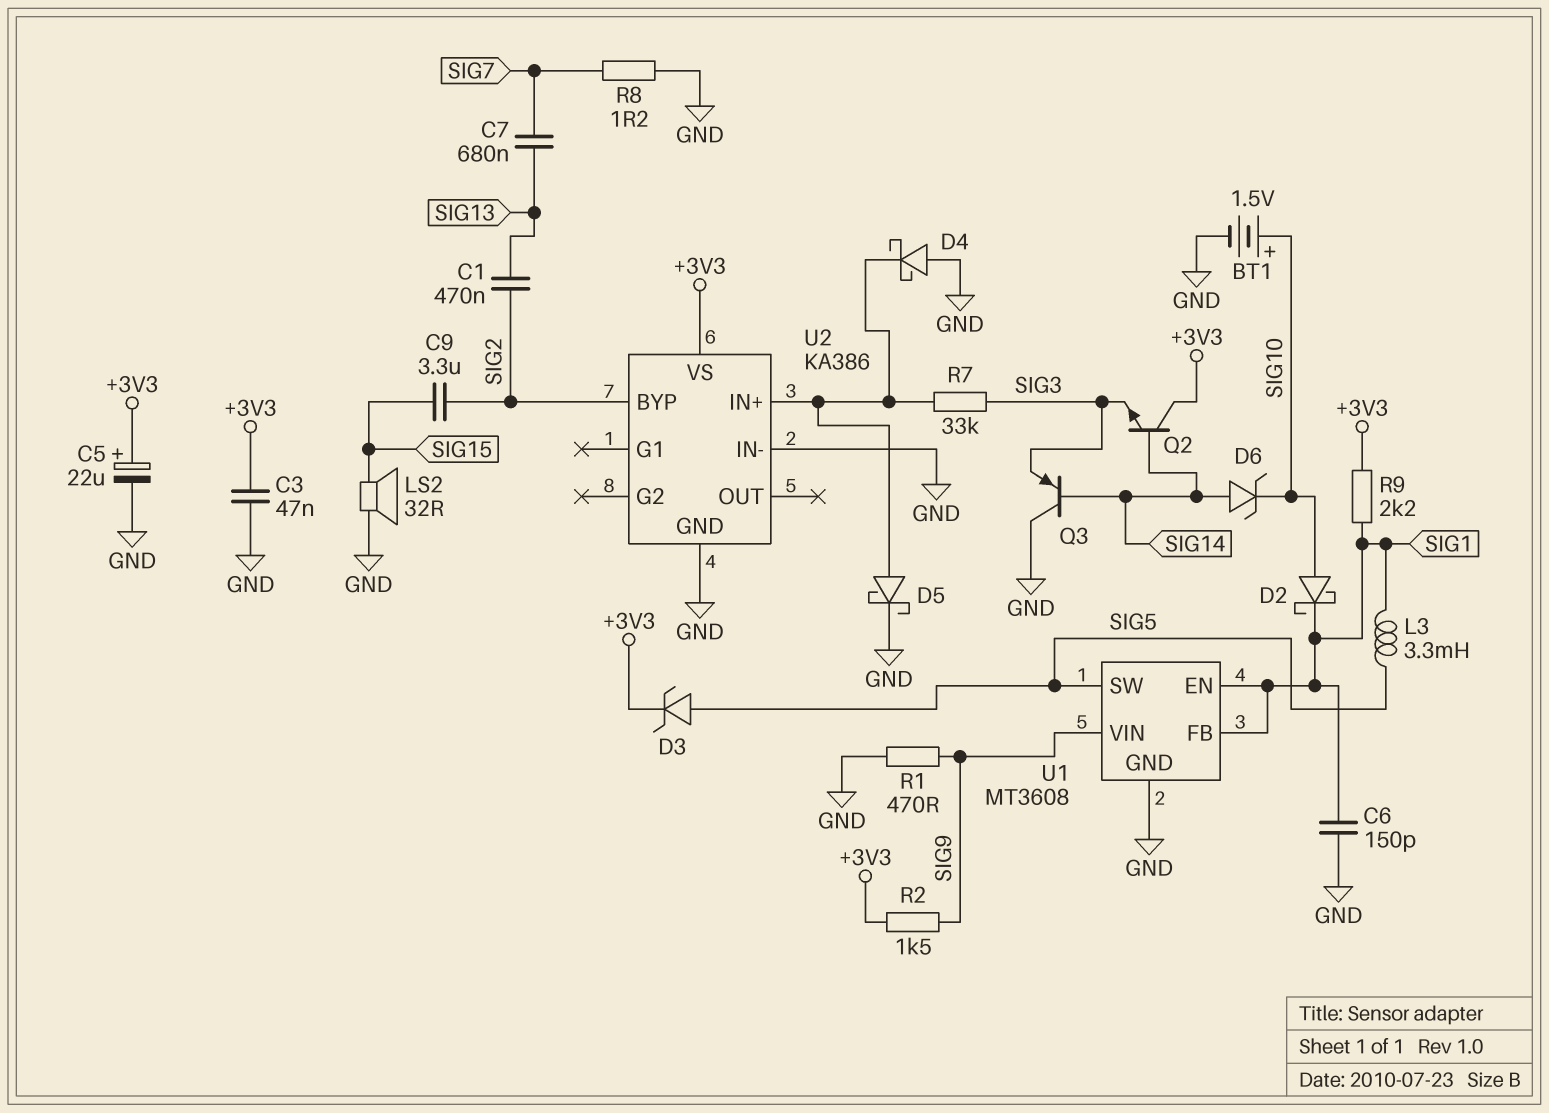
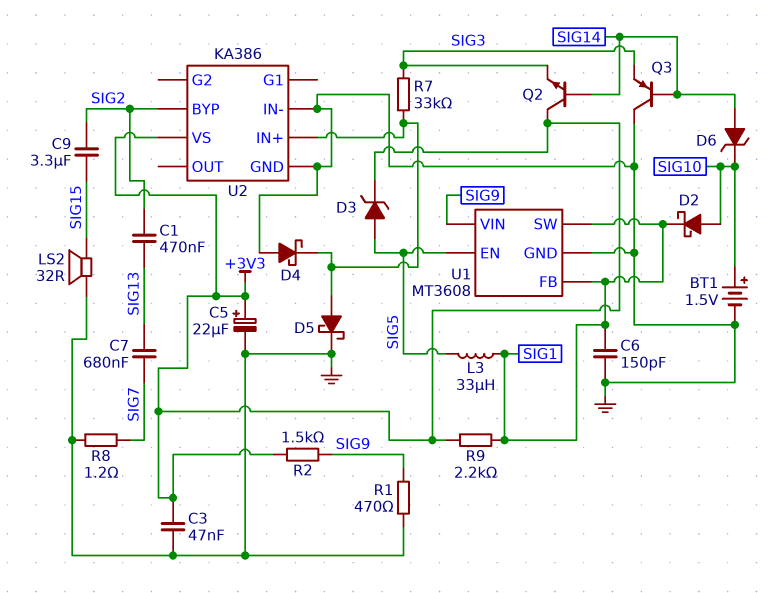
L3: 3.3mH (SIG1, SIG5) -> 33uH (SIG1, SIG5)
U1 pin EN: SIG1 -> SIG5
U1 pin SW: SIG5 -> SIG1

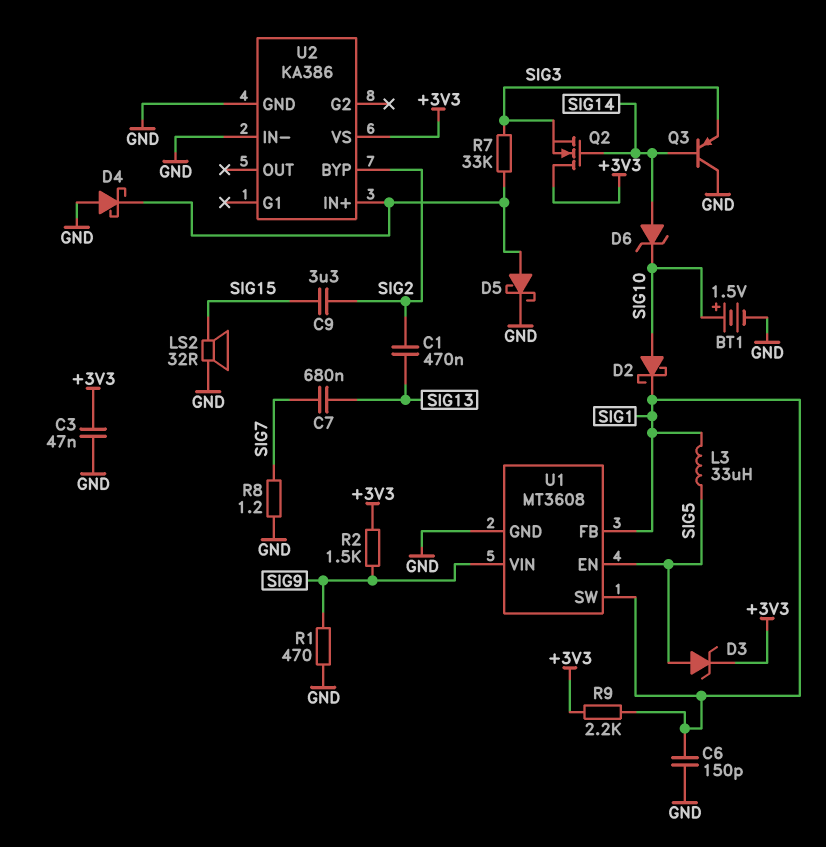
C5: 22uF (plus +3V3, minus GND) -> none
Q2: NPN (B SIG14, C +3V3, E SIG3) -> NMOS (G SIG14, D +3V3, S SIG3)

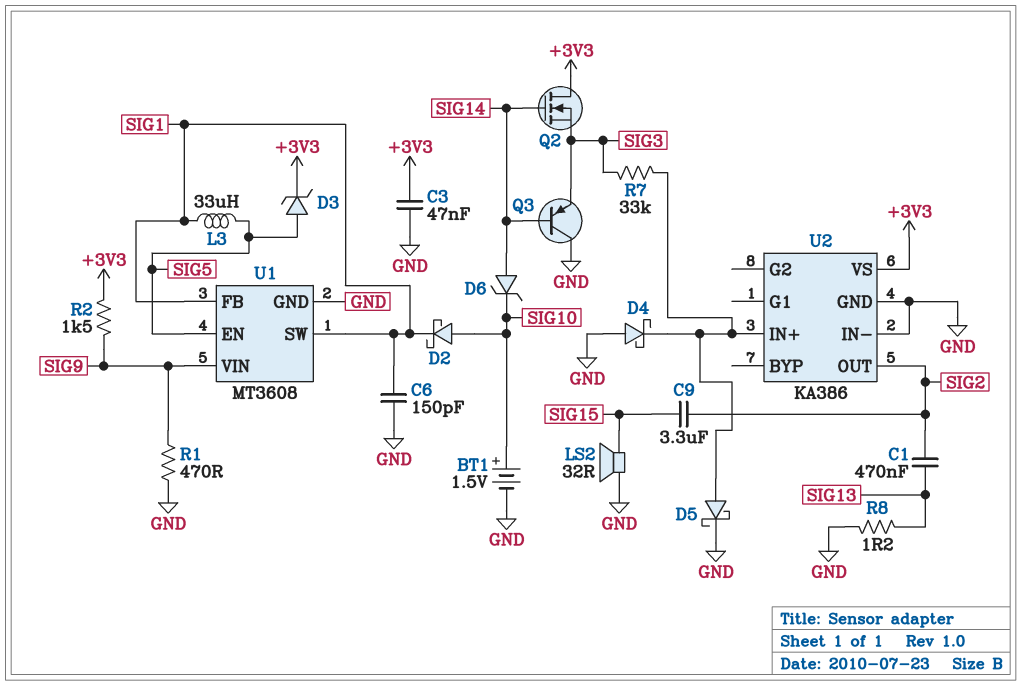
C7: 680nF (SIG7, SIG13) -> none
R8: 1.2 (GND, SIG7) -> 1.2 (GND, SIG13)
R9: 2.2k (+3V3, SIG1) -> none
U2 pin BYP: SIG2 -> none
U2 pin OUT: none -> SIG2

